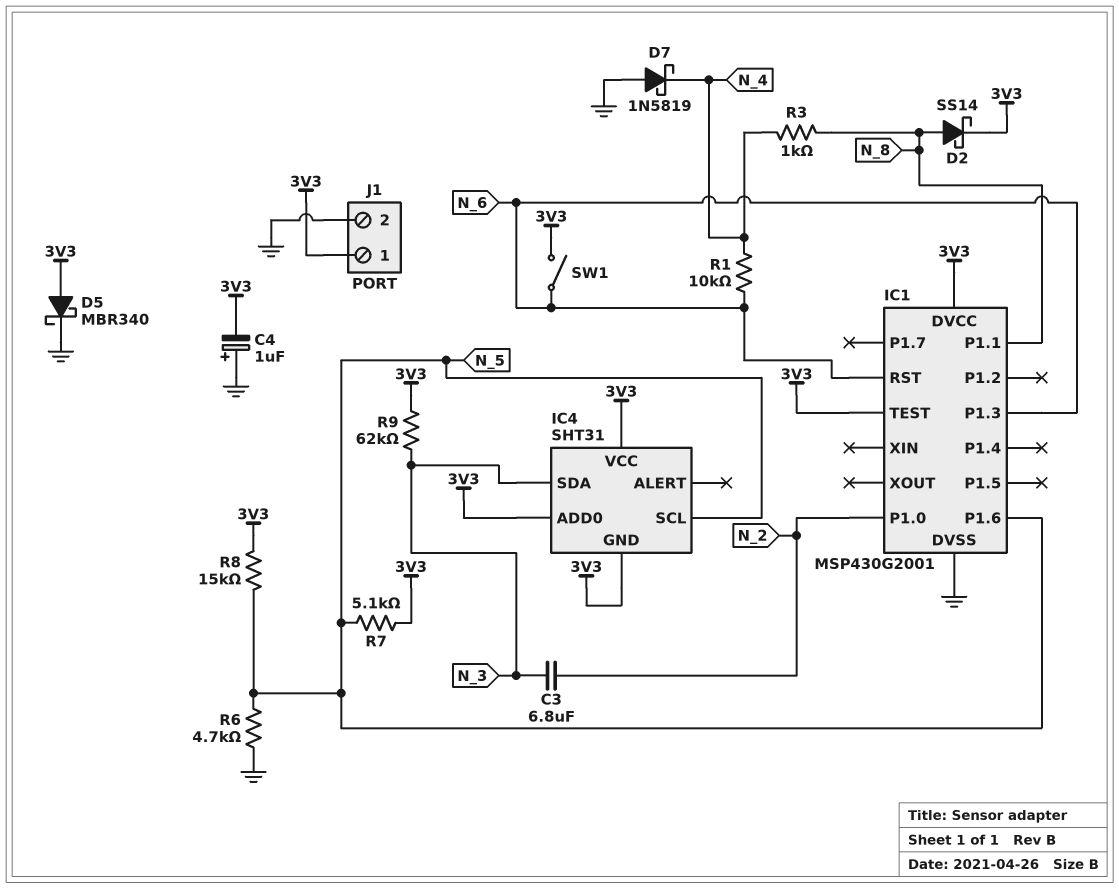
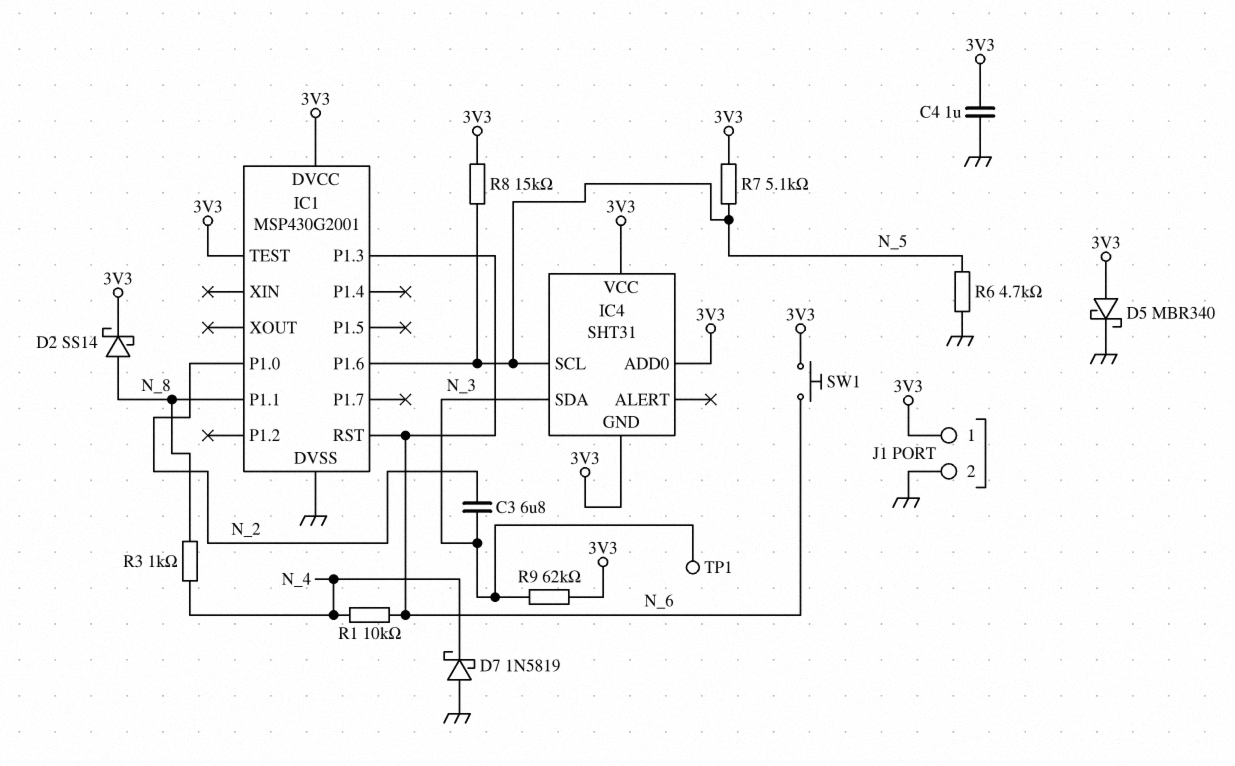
C4: 1uF (plus GND, minus 3V3) -> 1uF (3V3, GND)
SW1: switch (3V3, N_6) -> button (3V3, N_6)
TP1: none -> test point (N_3)

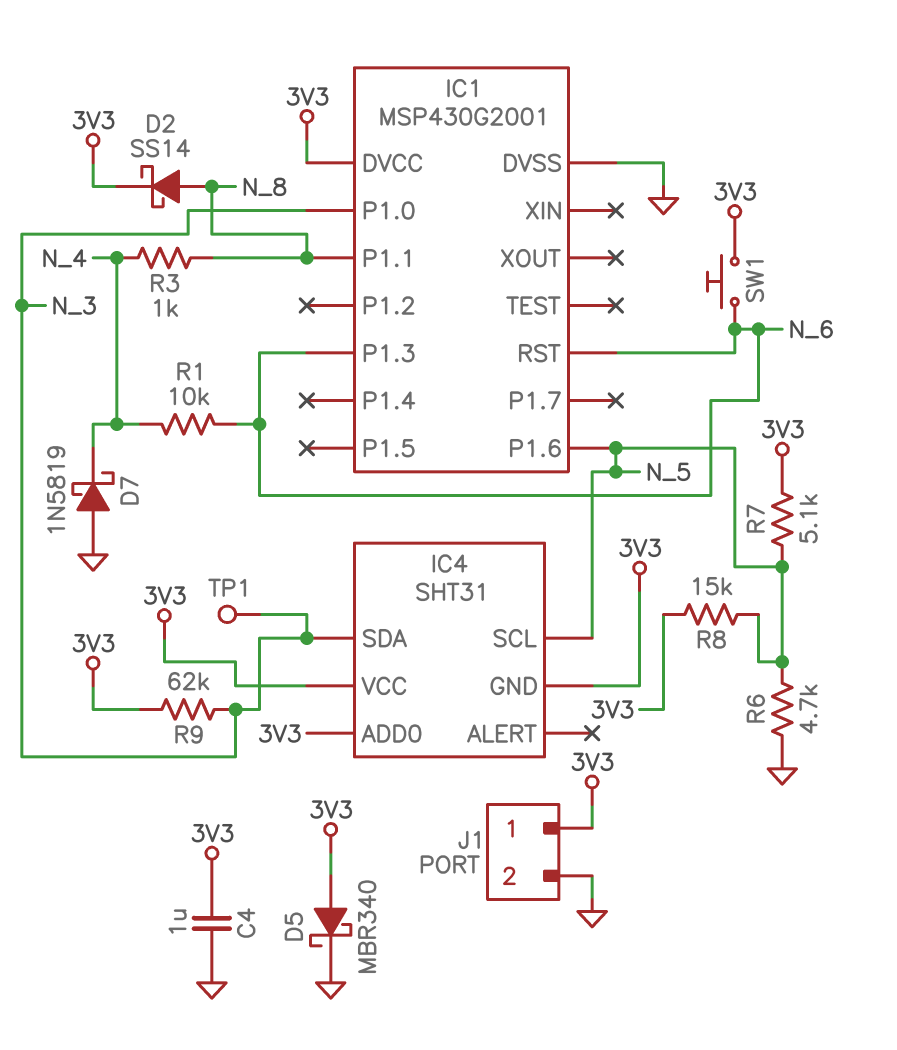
C3: 6.8uF (N_2, N_3) -> none
IC1 pin P1.0: N_2 -> N_3
IC1 pin TEST: 3V3 -> none

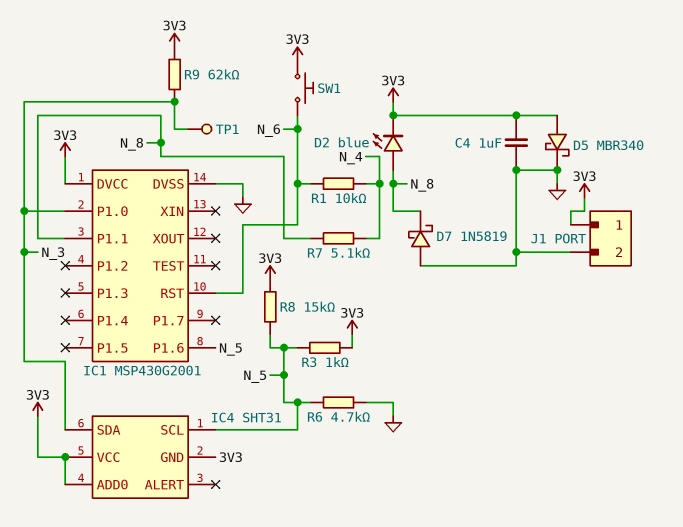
D2: schottky SS14 (A N_8, K 3V3) -> LED blue (A N_8, K 3V3)
D7: schottky 1N5819 (A GND, K N_4) -> schottky 1N5819 (A GND, K N_8)
IC1 pin P1.3: N_6 -> none
R3: 1k (N_4, N_8) -> 1k (3V3, N_5)
R7: 5.1k (3V3, N_5) -> 5.1k (N_4, N_8)

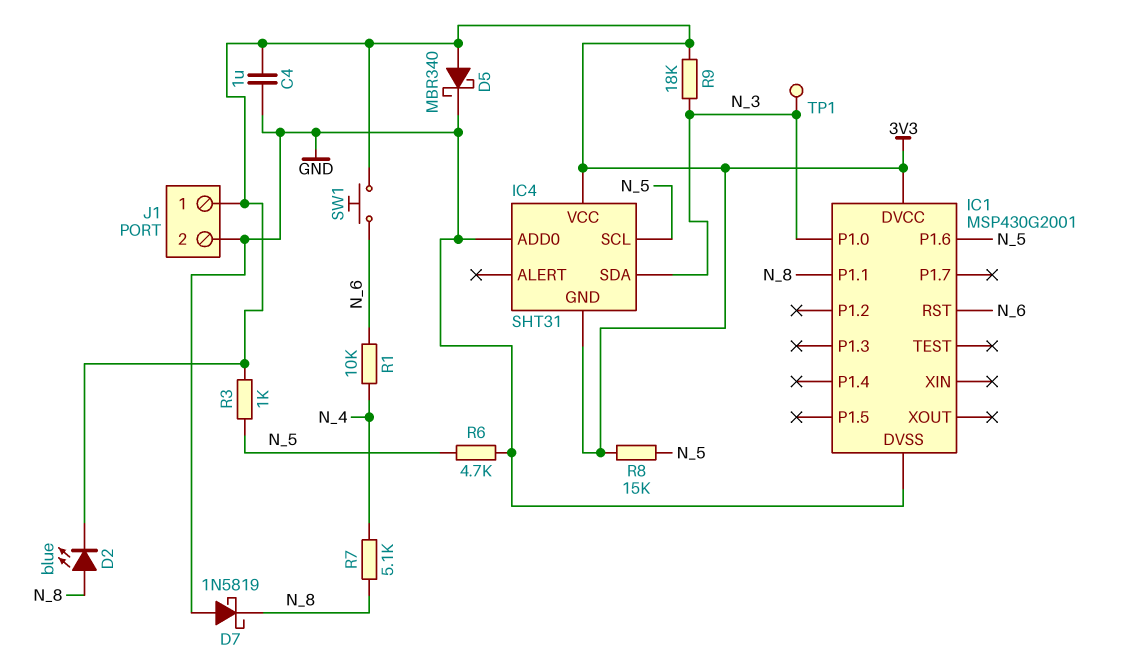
IC4 pin ADD0: 3V3 -> GND
R9: 62k (3V3, N_3) -> 18k (3V3, N_3)

